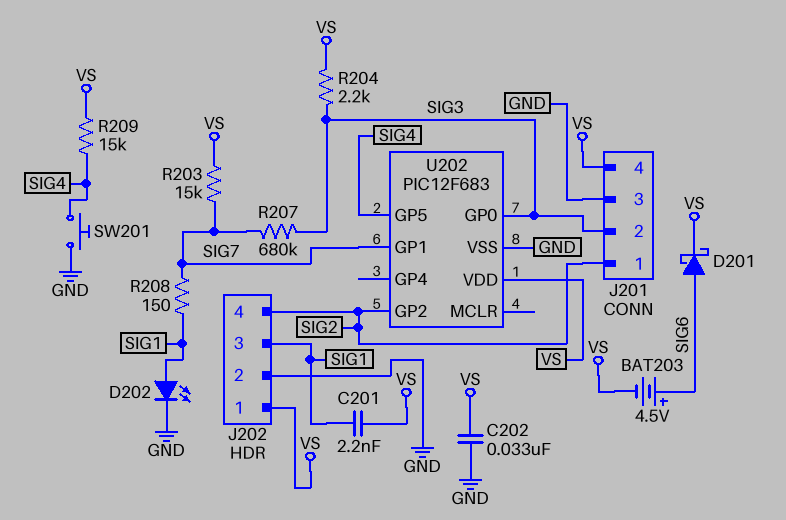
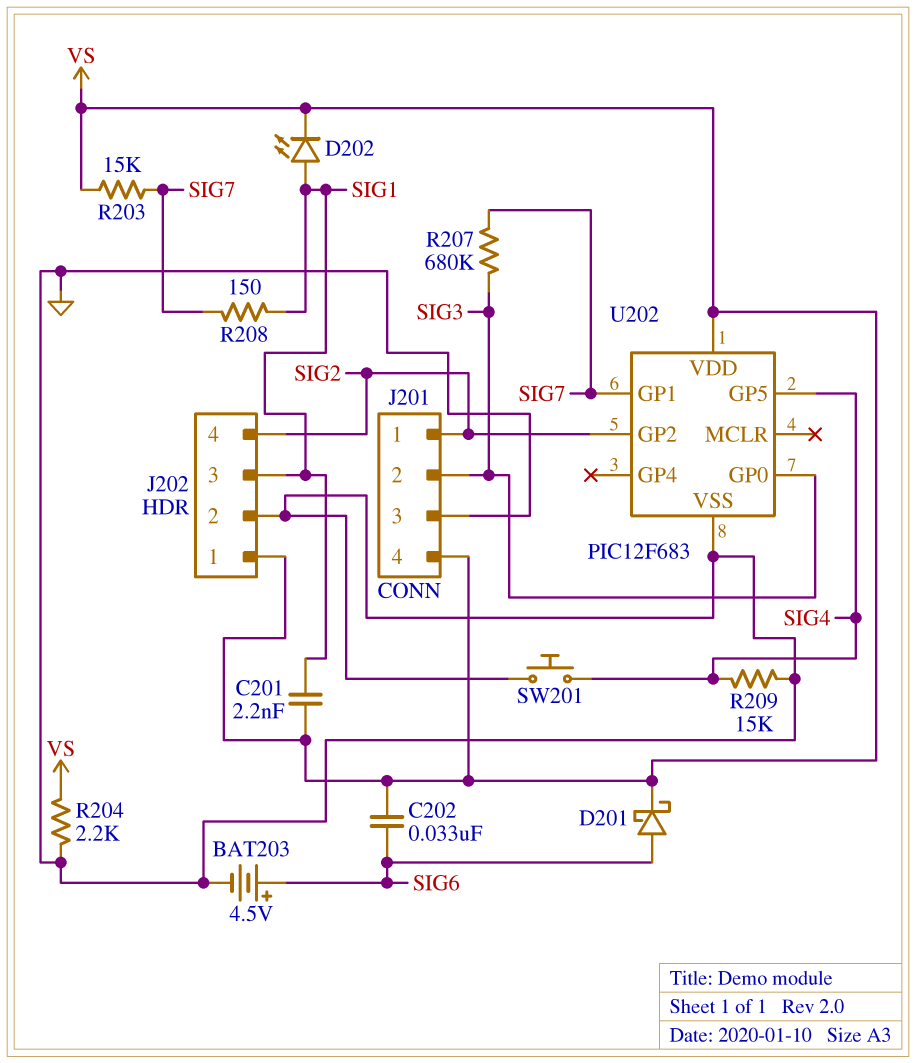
BAT203: 4.5V (plus SIG6, minus VS) -> 4.5V (plus SIG6, minus GND)
C202: 33nF (GND, VS) -> 33nF (SIG6, VS)
D202: LED (A SIG1, K GND) -> LED (A SIG1, K VS)
R204: 2.2k (SIG3, VS) -> 2.2k (GND, VS)
R209: 15k (SIG4, VS) -> 15k (GND, SIG4)

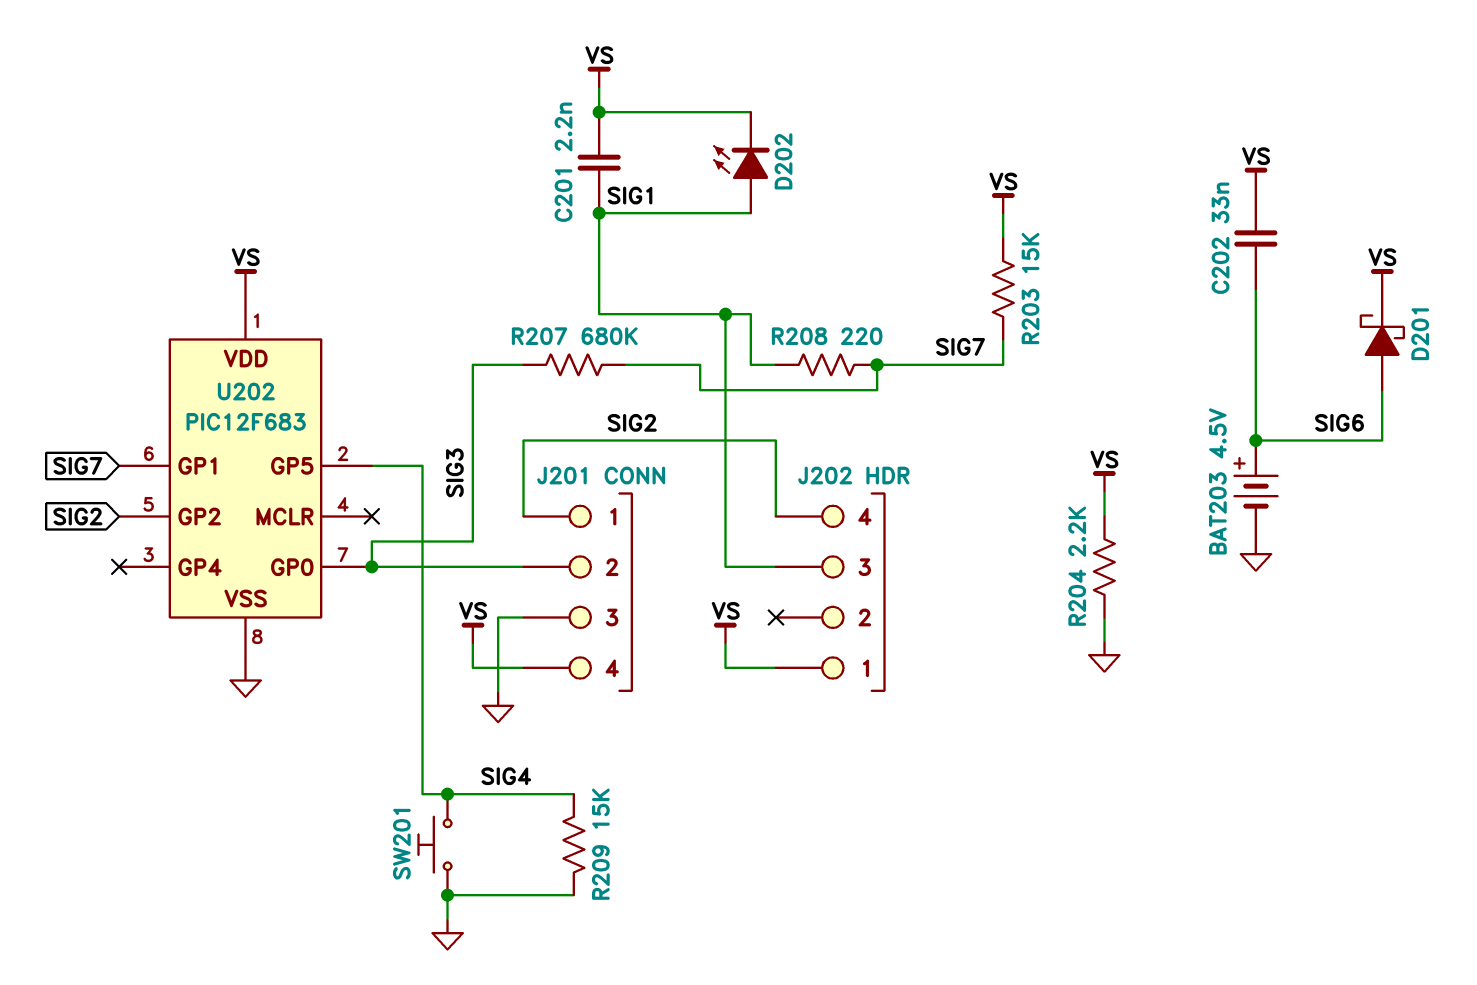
J202 pin 2: GND -> none
R208: 150 (SIG1, SIG7) -> 220 (SIG1, SIG7)

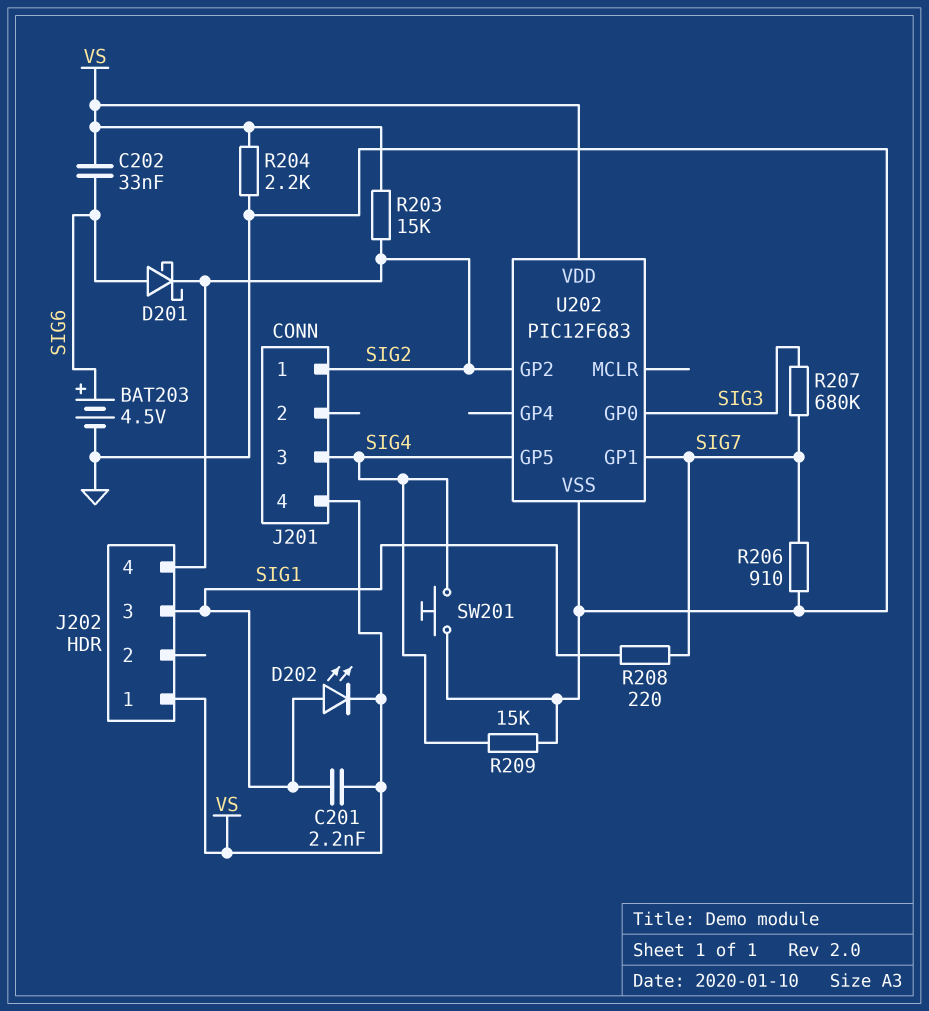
D201: schottky (A SIG6, K VS) -> schottky (A SIG6, K SIG2)
J201 pin 2: SIG3 -> none
J201 pin 3: GND -> SIG4
R203: 15k (SIG7, VS) -> 15k (SIG2, VS)
R206: none -> 910 (GND, SIG7)

